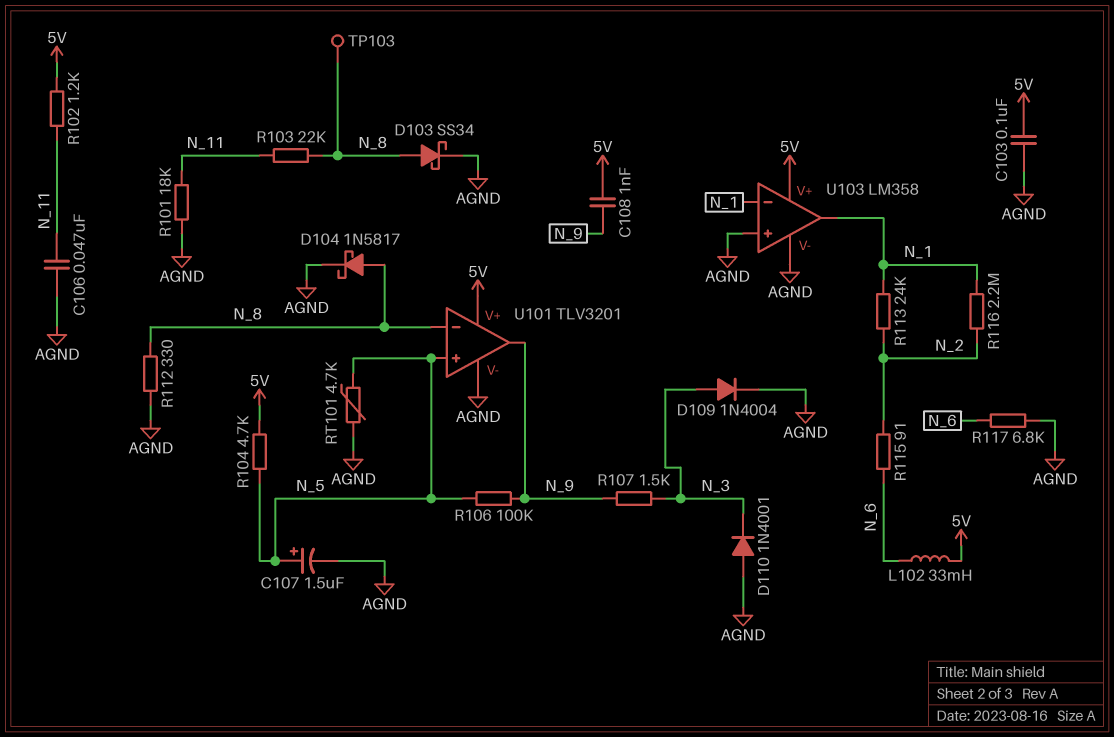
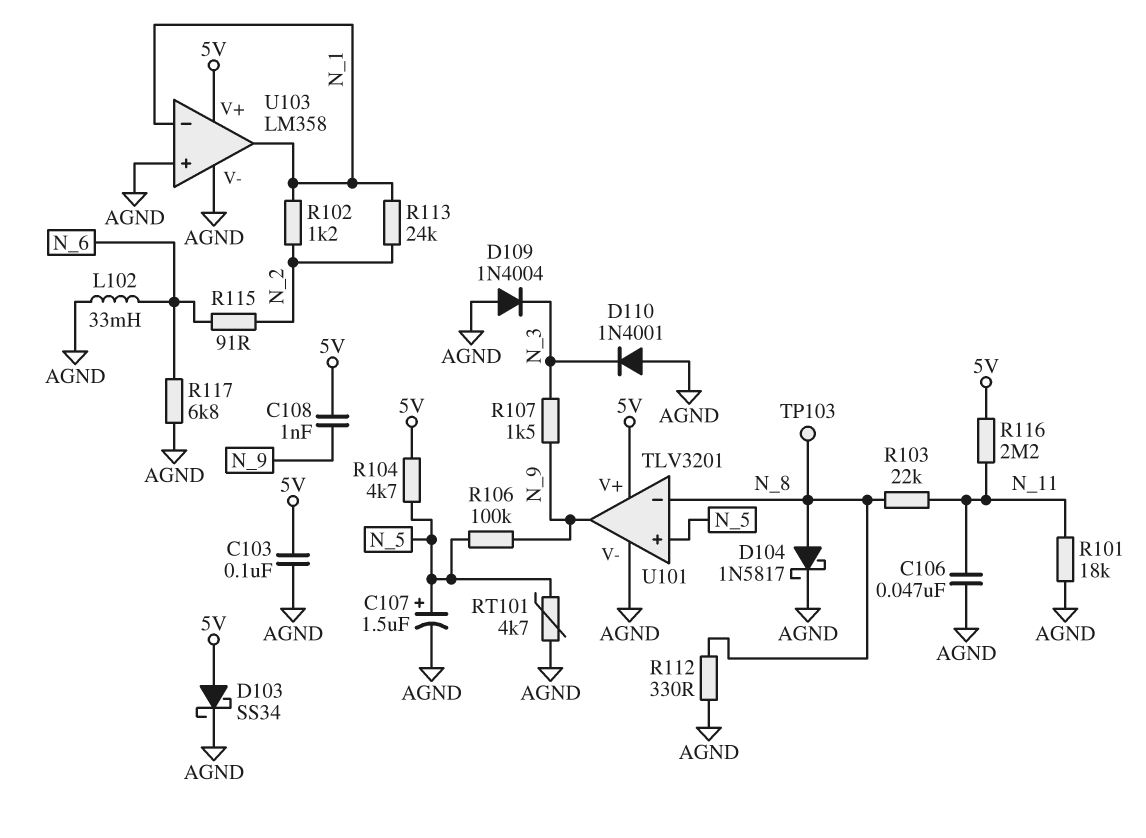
D103: schottky SS34 (A N_8, K AGND) -> schottky SS34 (A 5V, K AGND)
D109: diode 1N4004 (A N_3, K AGND) -> diode 1N4004 (A AGND, K N_3)
L102: 33mH (5V, N_6) -> 33mH (AGND, N_6)
R102: 1.2k (5V, N_11) -> 1.2k (N_1, N_2)
R116: 2.2M (N_1, N_2) -> 2.2M (5V, N_11)

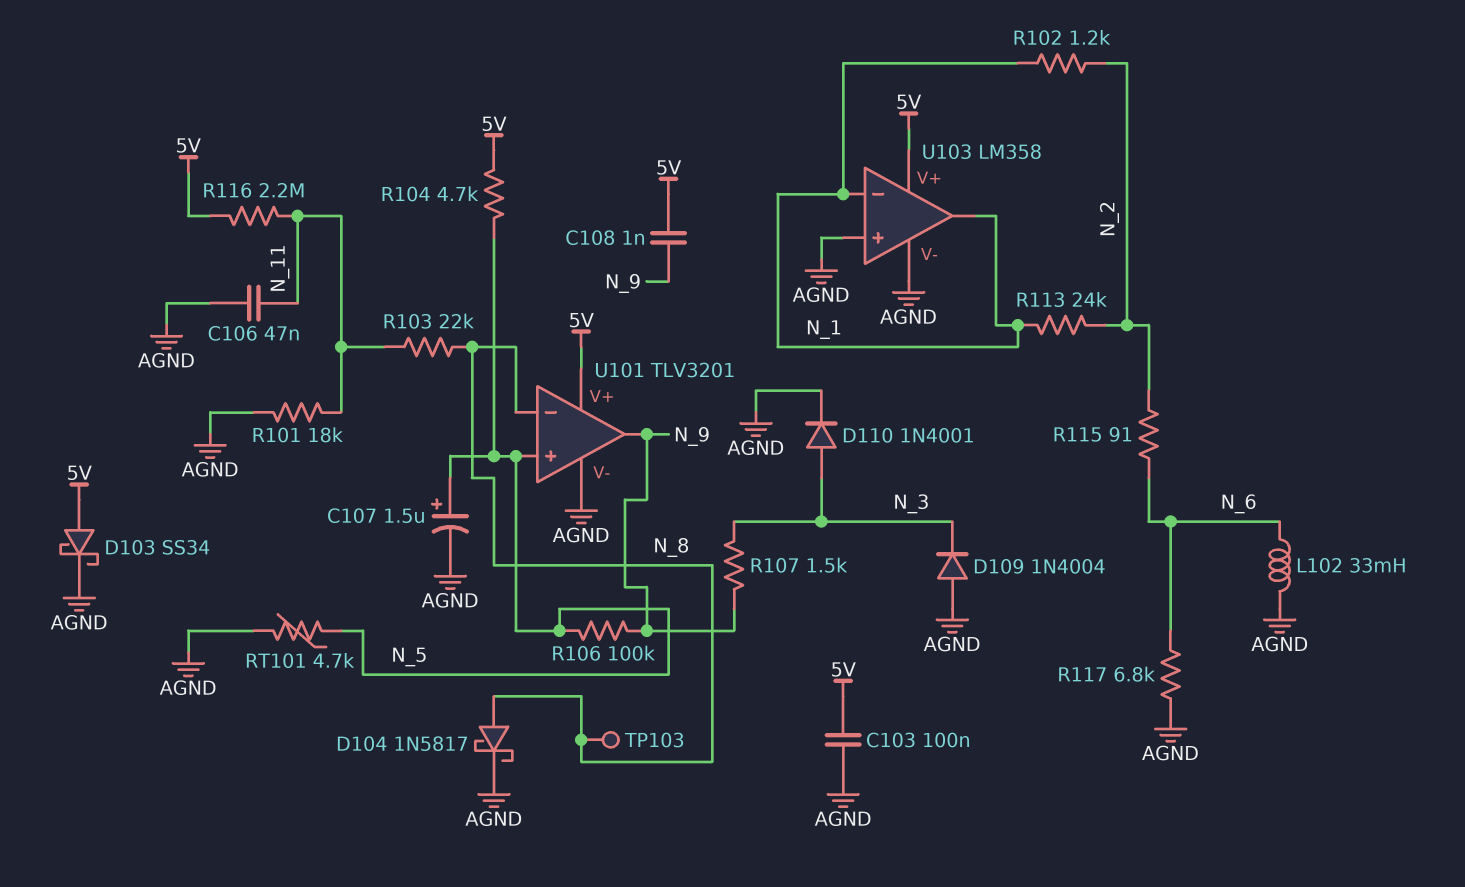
D110: diode 1N4001 (A AGND, K N_3) -> diode 1N4001 (A N_3, K AGND)
R112: 330 (AGND, N_8) -> none

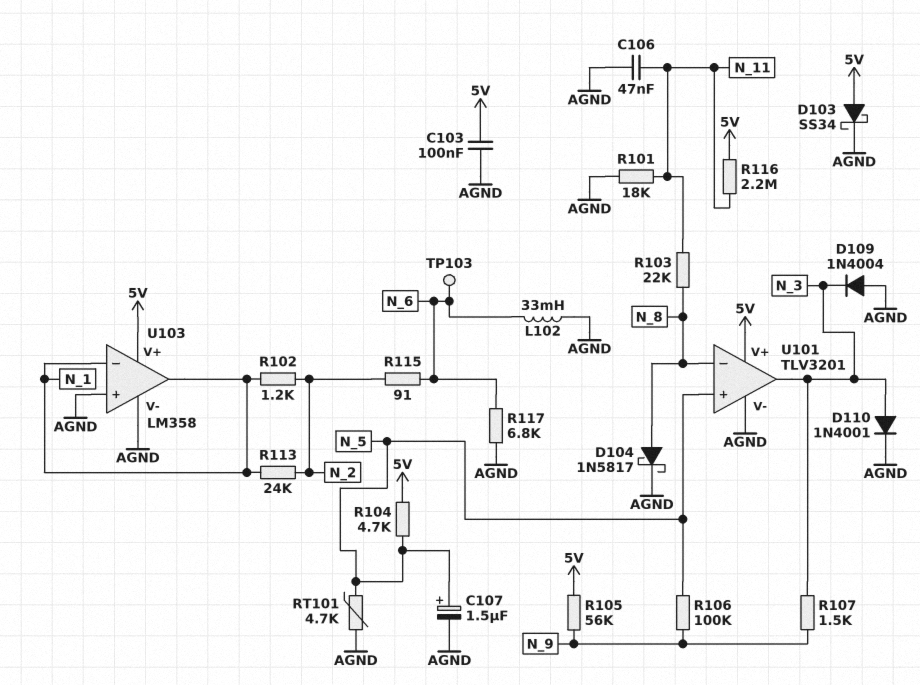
C108: 1nF (5V, N_9) -> none
R105: none -> 56k (5V, N_9)
TP103: test point (N_8) -> test point (N_6)
U101 pin out: N_9 -> N_3

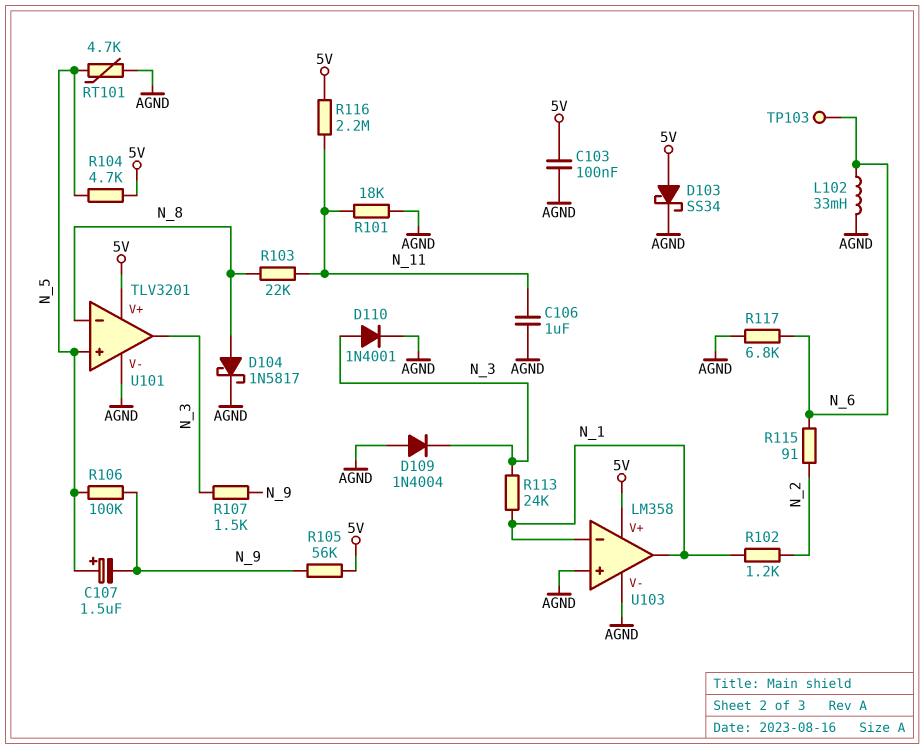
C106: 47nF (AGND, N_11) -> 1uF (AGND, N_11)
C107: 1.5uF (plus N_5, minus AGND) -> 1.5uF (plus N_5, minus N_9)
R113: 24k (N_1, N_2) -> 24k (N_1, N_3)

